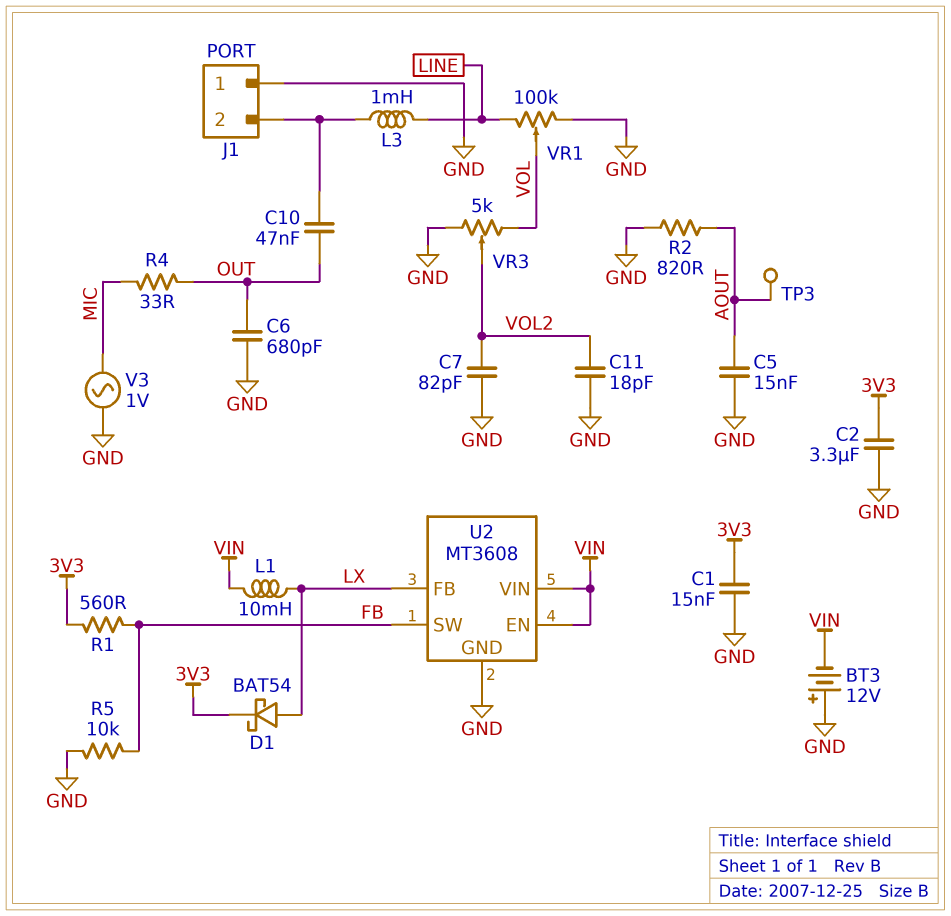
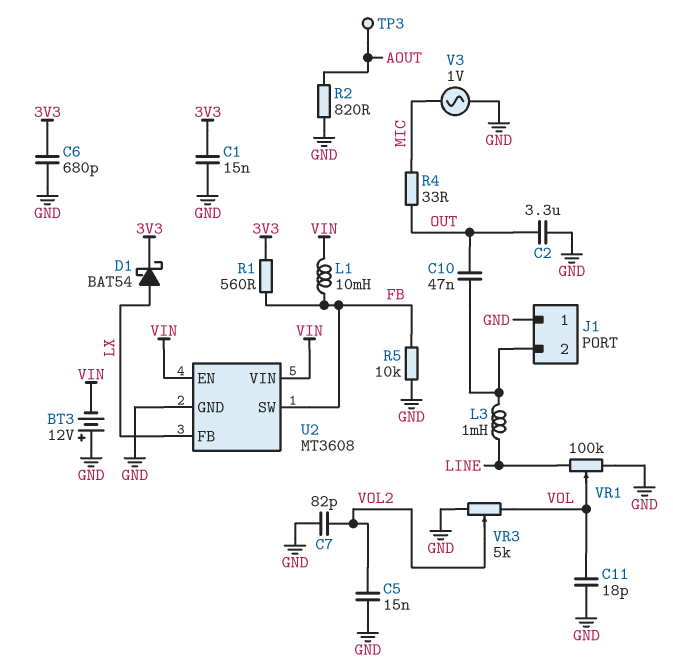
C2: 3.3uF (3V3, GND) -> 3.3uF (GND, OUT)
C5: 15nF (AOUT, GND) -> 15nF (GND, VOL2)
C6: 680pF (GND, OUT) -> 680pF (3V3, GND)
C11: 18pF (GND, VOL2) -> 18pF (GND, VOL)
L1: 10mH (LX, VIN) -> 10mH (FB, VIN)

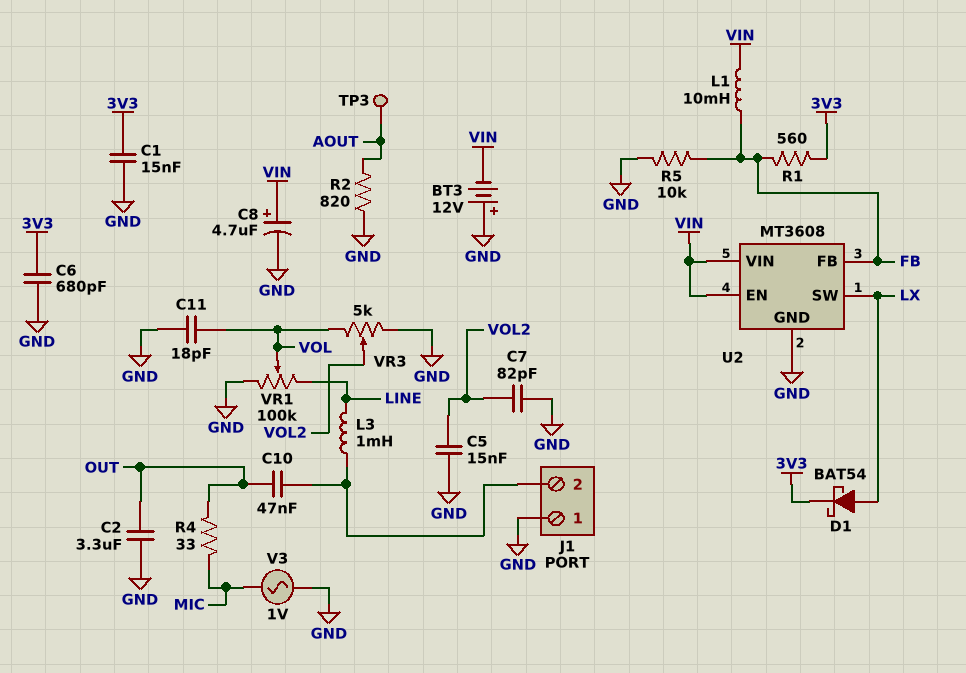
C8: none -> 4.7uF (plus VIN, minus GND)
U2 pin FB: LX -> FB
U2 pin SW: FB -> LX

